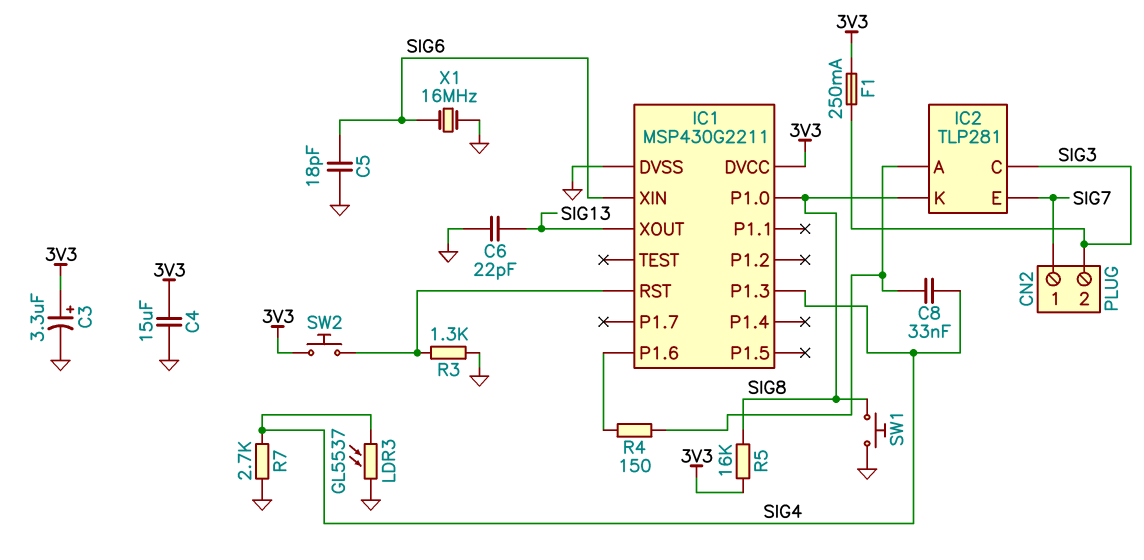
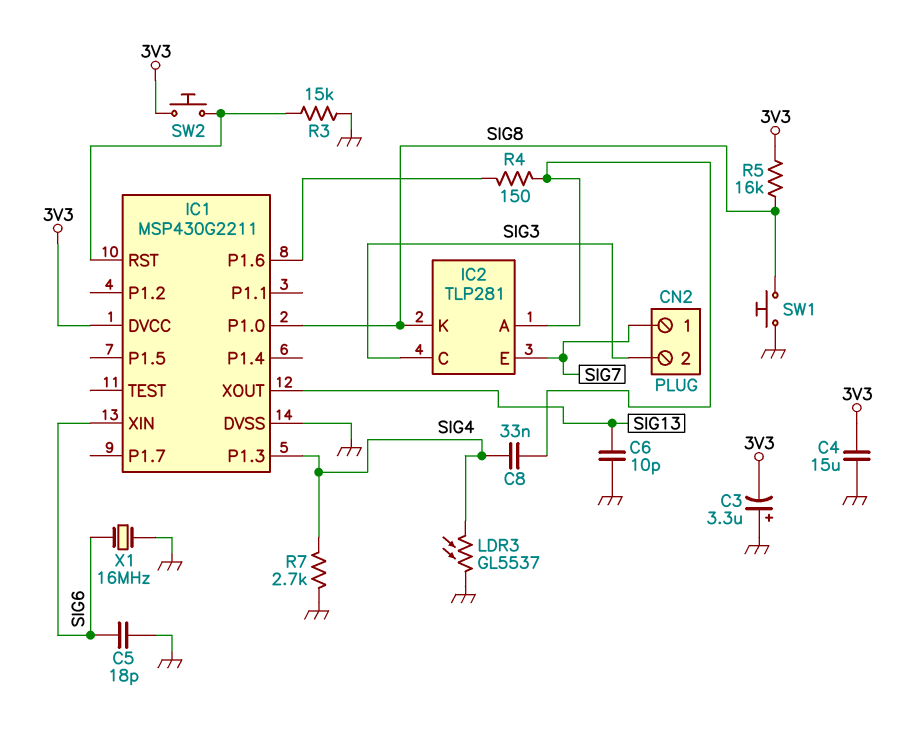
C3: 3.3uF (plus 3V3, minus GND) -> 3.3uF (plus GND, minus 3V3)
C6: 22pF (GND, SIG13) -> 10pF (GND, SIG13)
F1: 250mA (3V3, SIG3) -> none
R3: 1.3k (GND, IC1/RST) -> 15k (GND, IC1/RST)

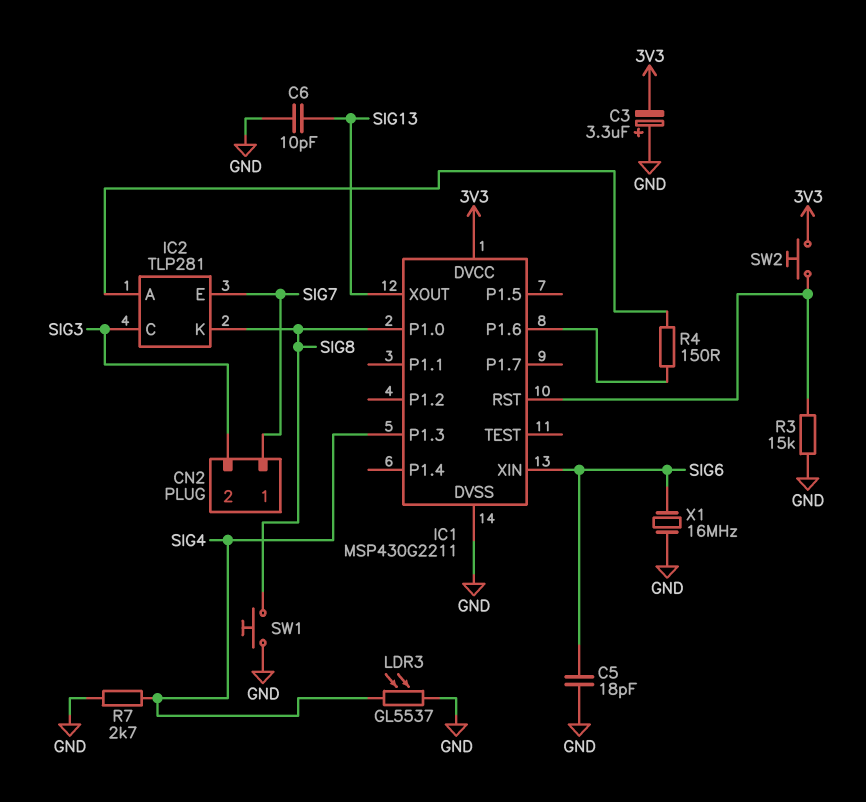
C4: 15uF (3V3, GND) -> none
C8: 33nF (IC2/A, SIG4) -> none
R5: 16k (3V3, SIG8) -> none

